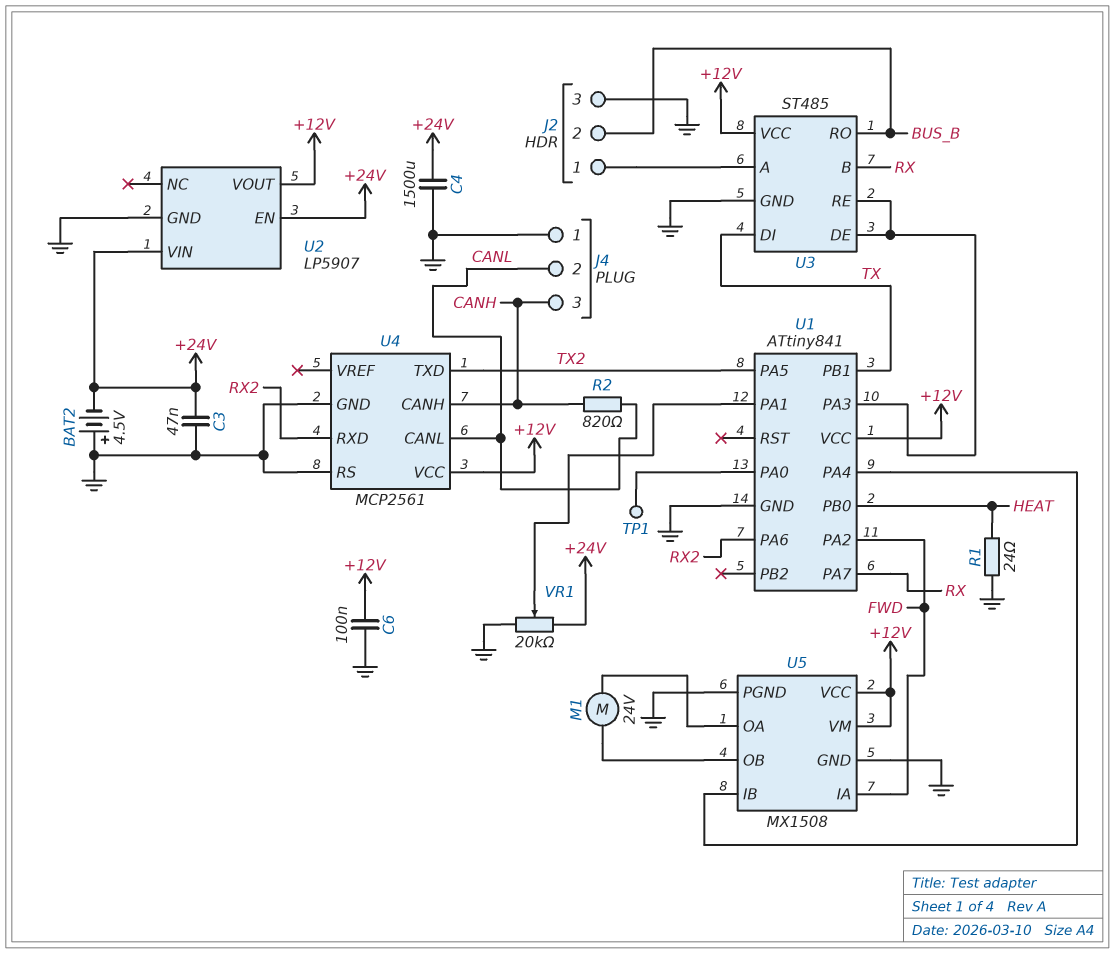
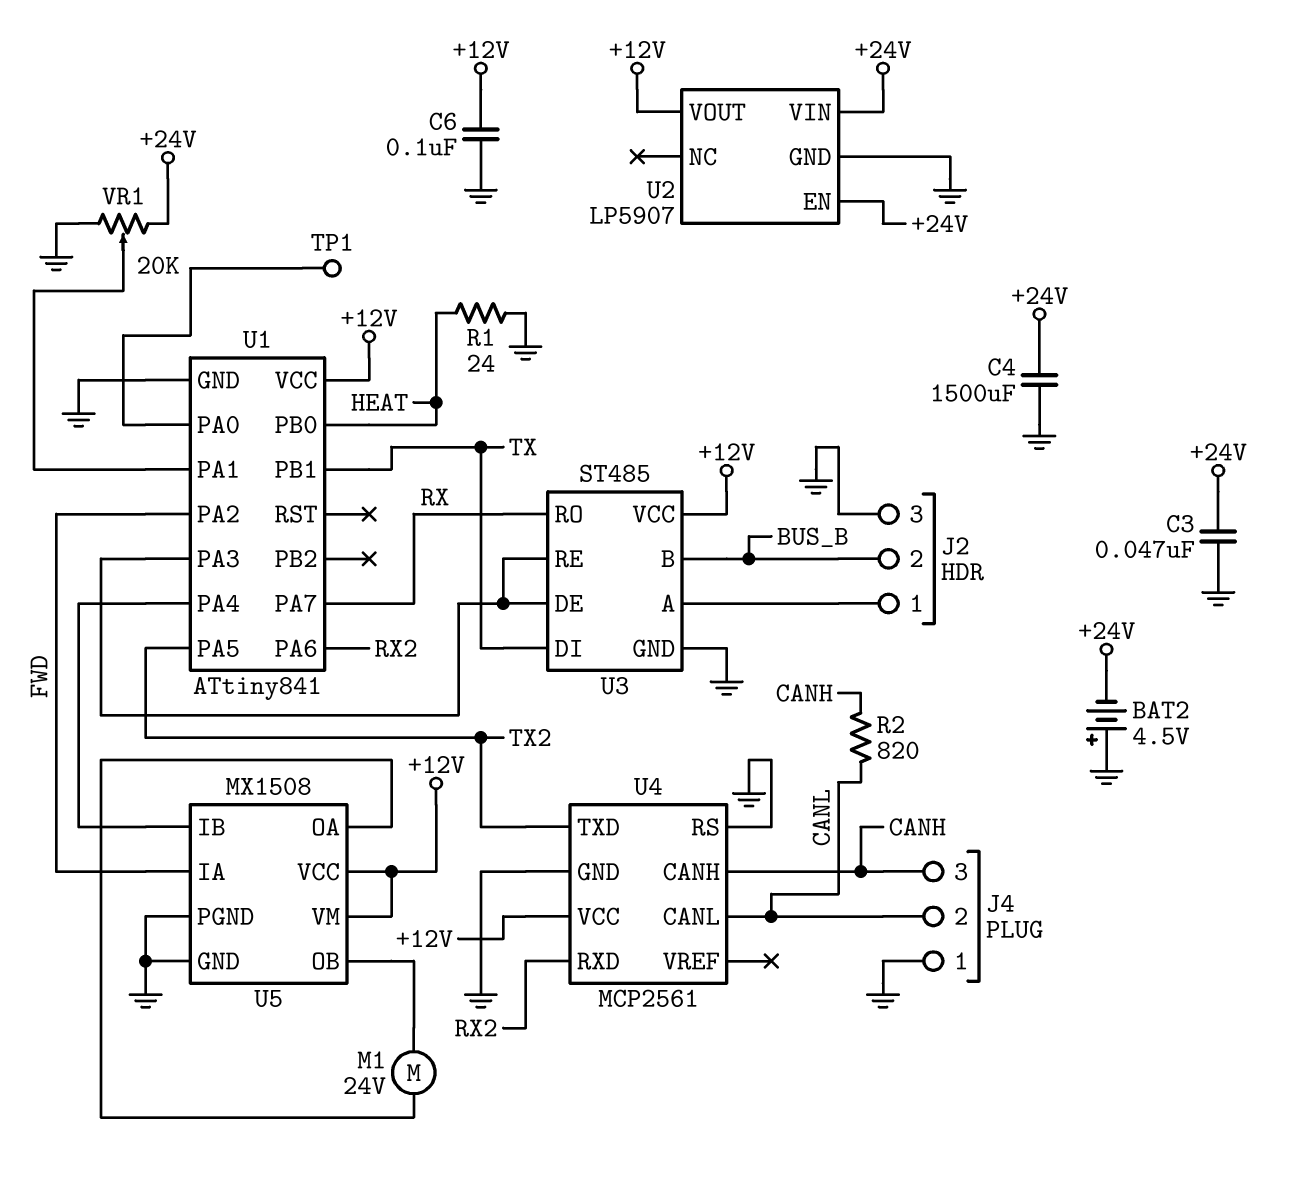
U3 pin B: RX -> BUS_B
U3 pin RO: BUS_B -> RX

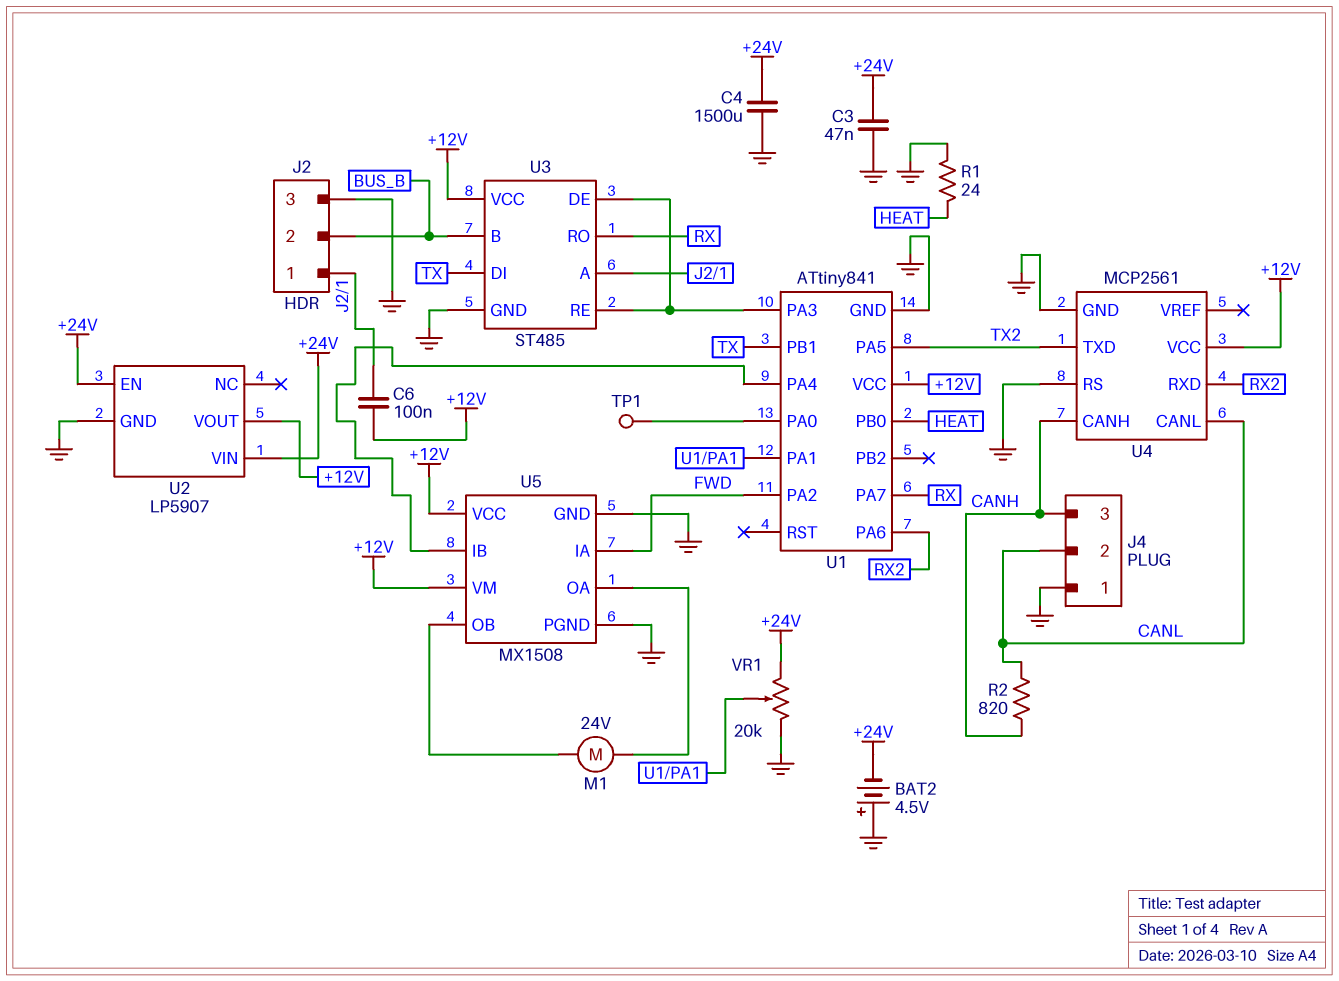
C6: 100nF (+12V, GND) -> 100nF (+12V, J2/1)

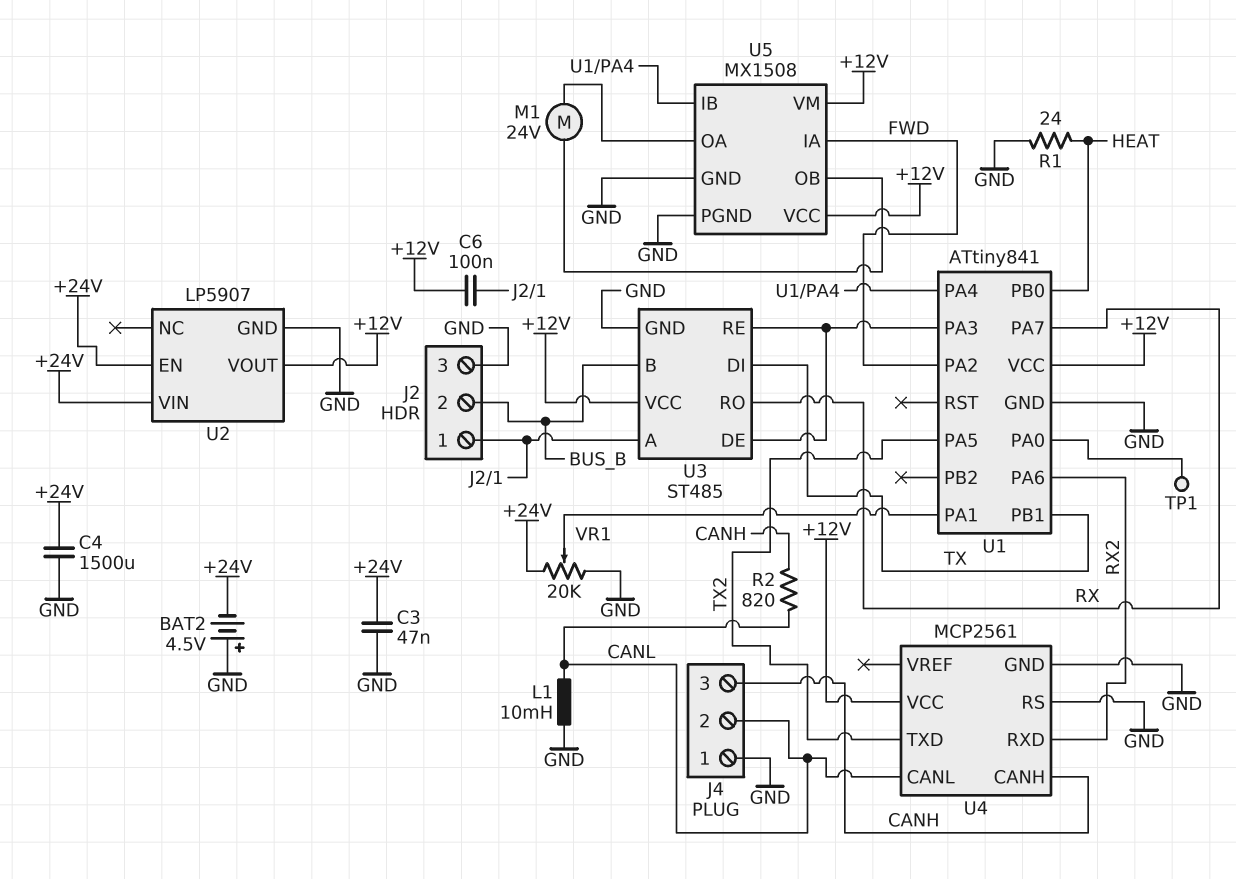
L1: none -> 10mH (CANL, GND)

